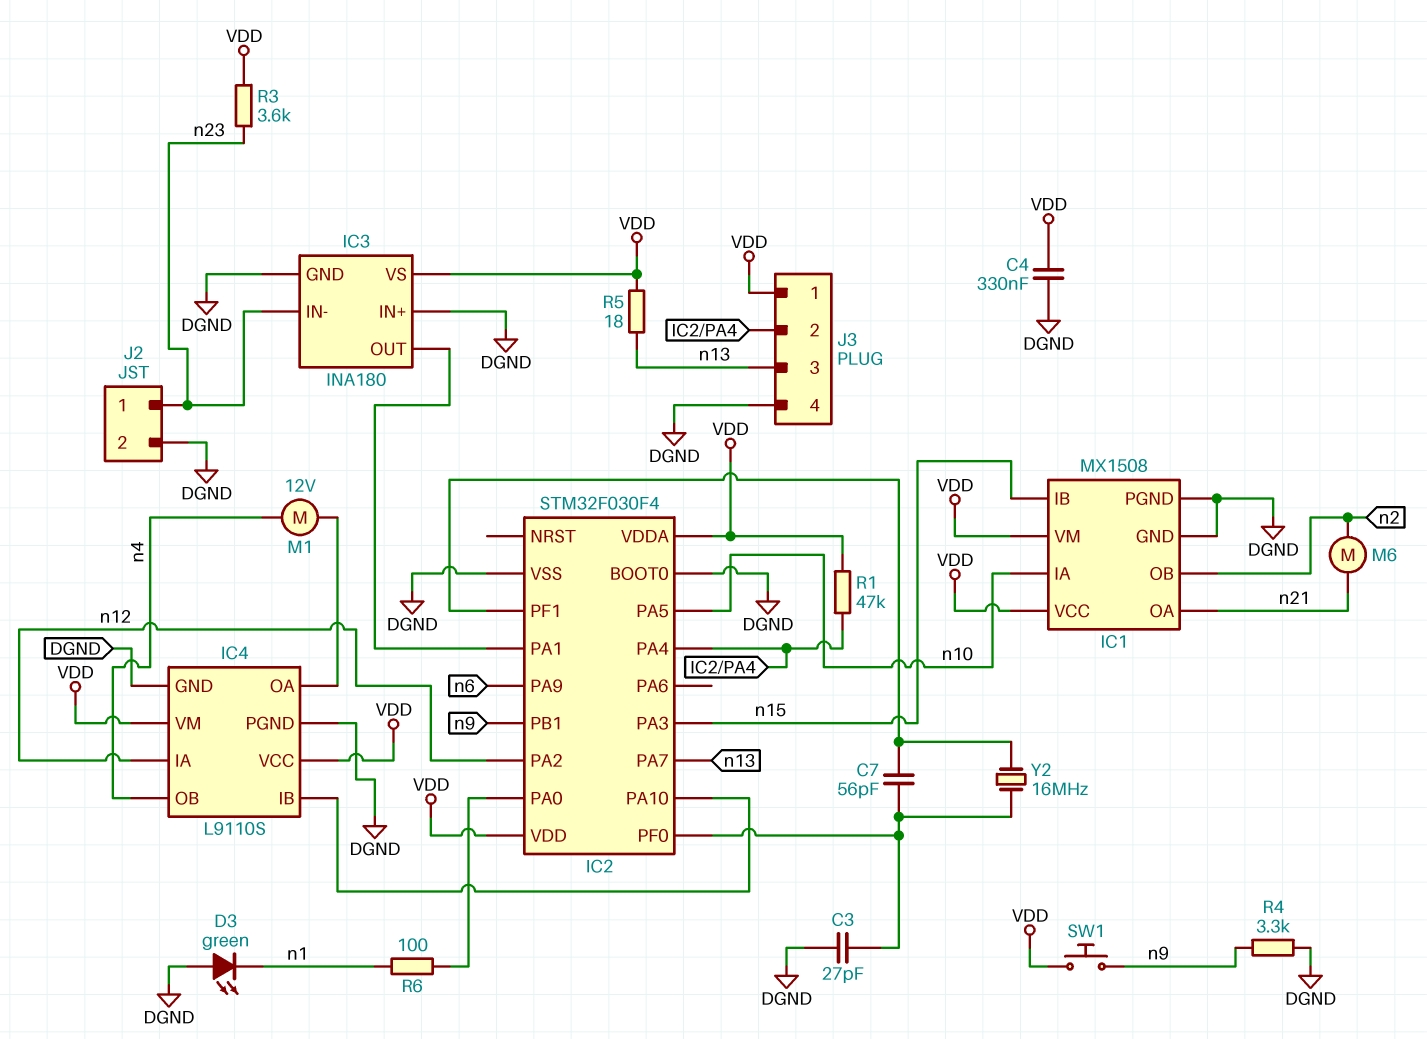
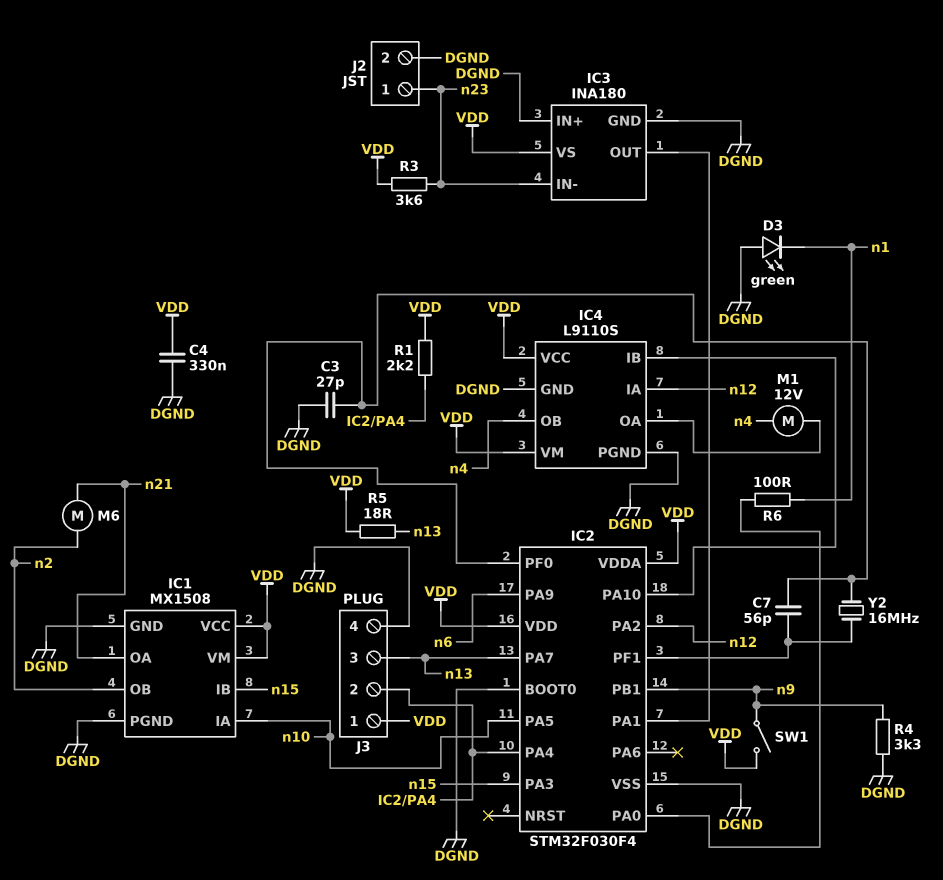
R1: 47k (IC2/PA4, VDD) -> 2.2k (IC2/PA4, VDD)
SW1: button (VDD, n9) -> switch (VDD, n9)

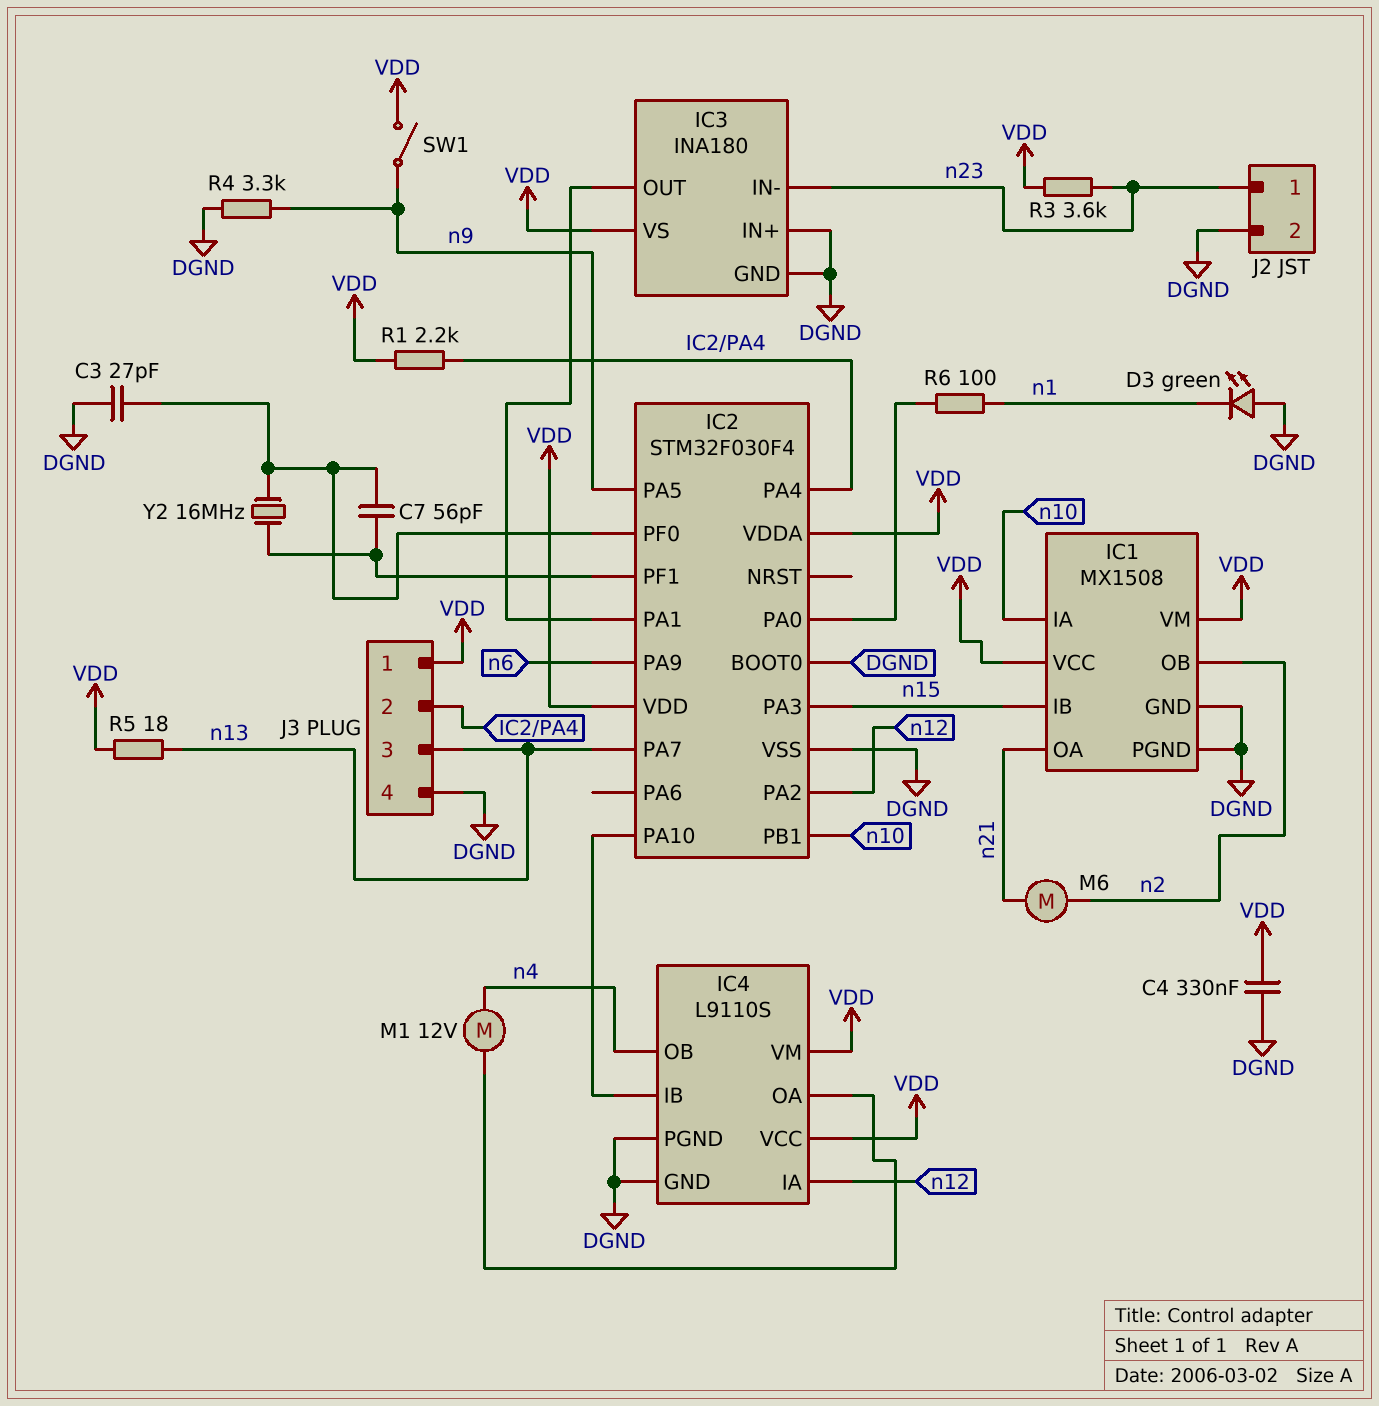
IC2 pin PA5: n10 -> n9
IC2 pin PB1: n9 -> n10

